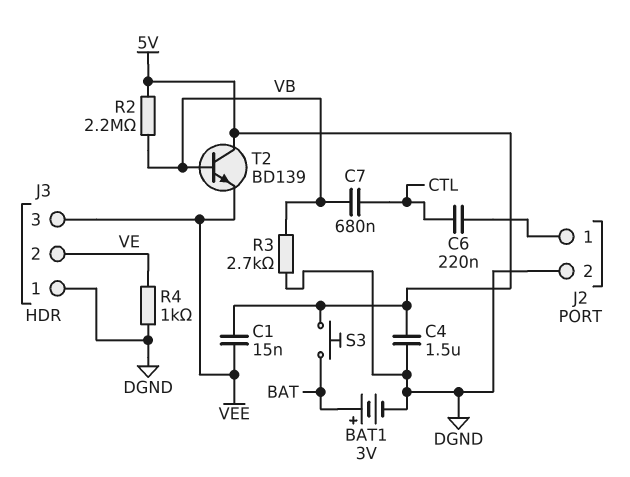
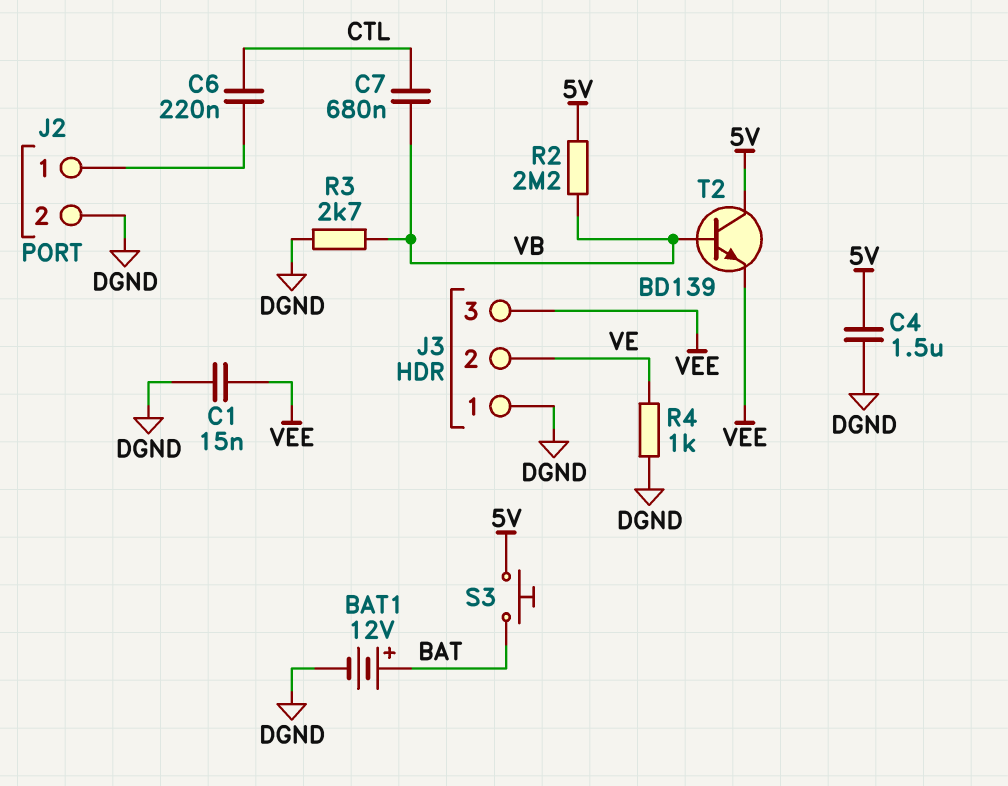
BAT1: 3V (plus BAT, minus DGND) -> 12V (plus BAT, minus DGND)
C1: 15nF (5V, VEE) -> 15nF (DGND, VEE)

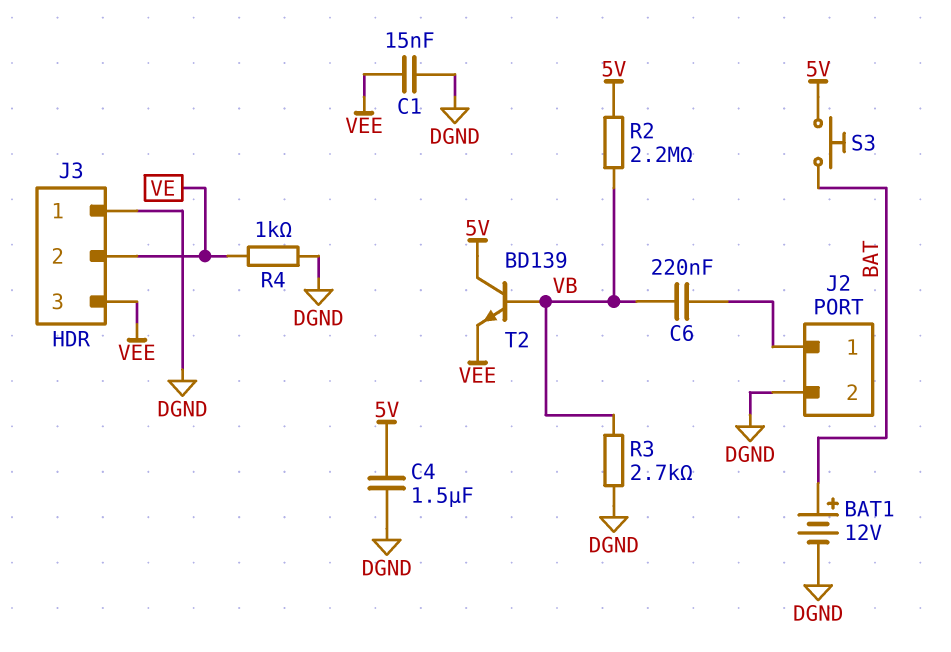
C6: 220nF (CTL, J2/1) -> 220nF (J2/1, VB)
C7: 680nF (CTL, VB) -> none

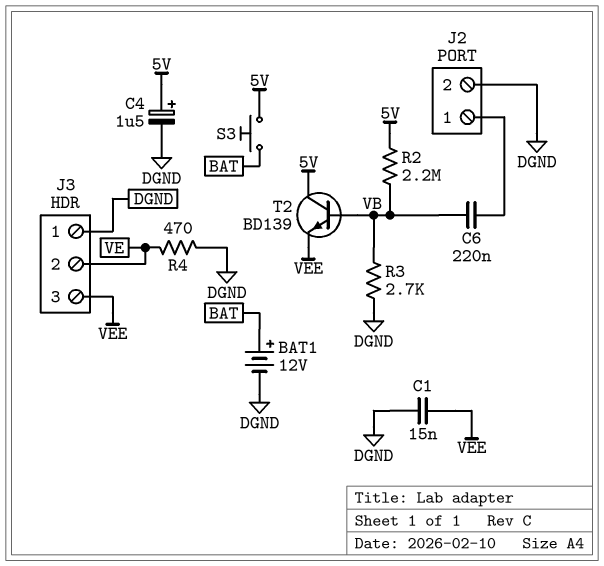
C4: 1.5uF (5V, DGND) -> 1.5uF (plus 5V, minus DGND)
R4: 1k (DGND, VE) -> 470 (DGND, VE)

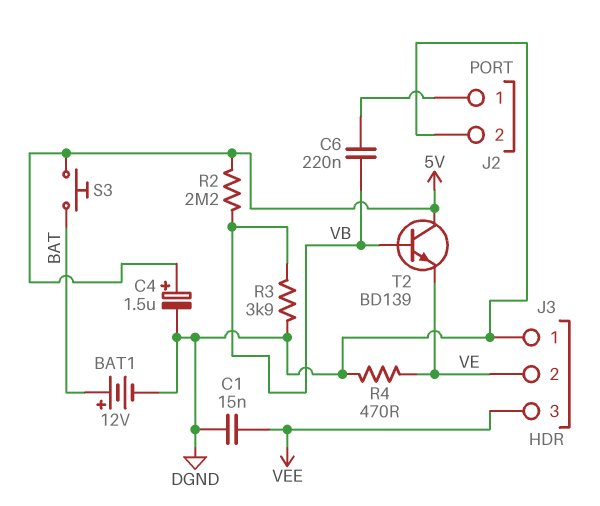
R3: 2.7k (DGND, VB) -> 3.9k (DGND, VB)
T2: NPN BD139 (B VB, C 5V, E VEE) -> NPN BD139 (B VB, C 5V, E VE)

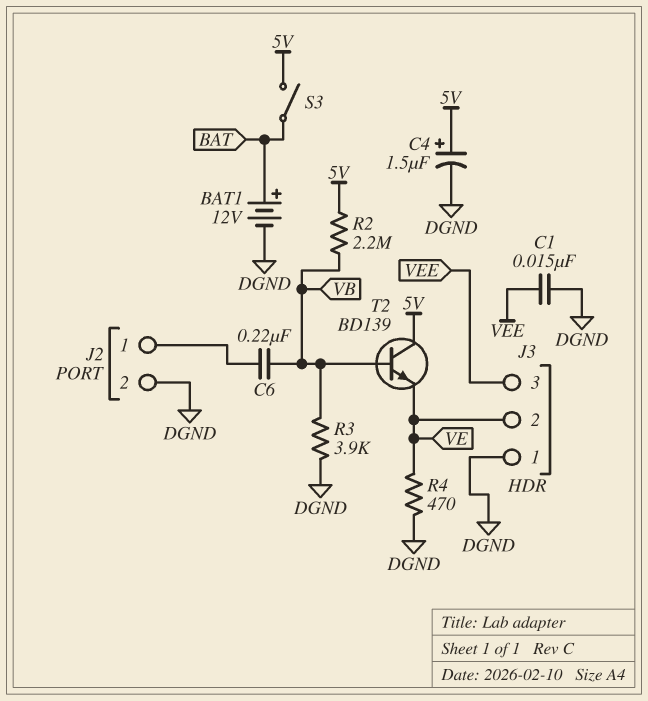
S3: button (5V, BAT) -> switch (5V, BAT)

